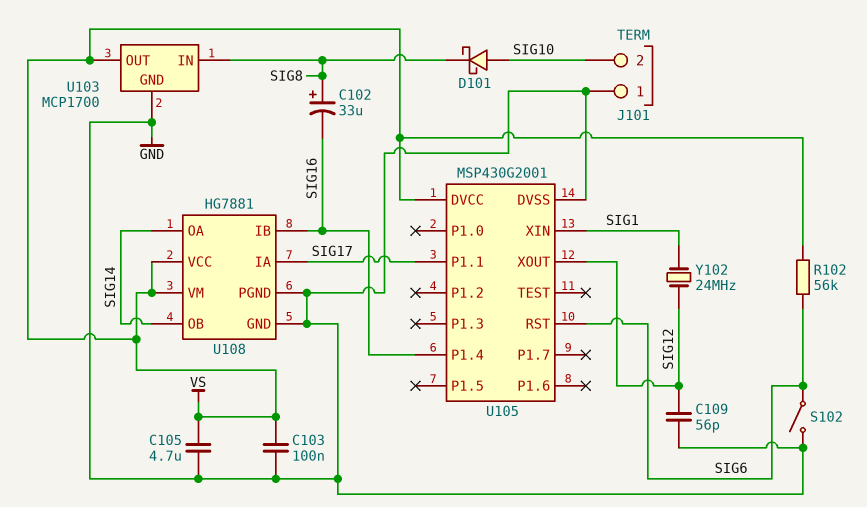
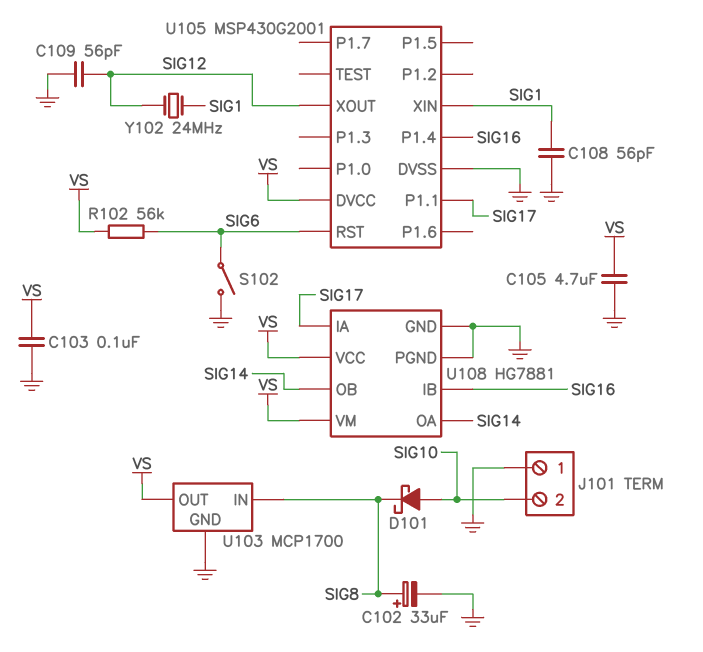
C102: 33uF (plus SIG8, minus SIG16) -> 33uF (plus SIG8, minus GND)
C108: none -> 56pF (GND, SIG1)

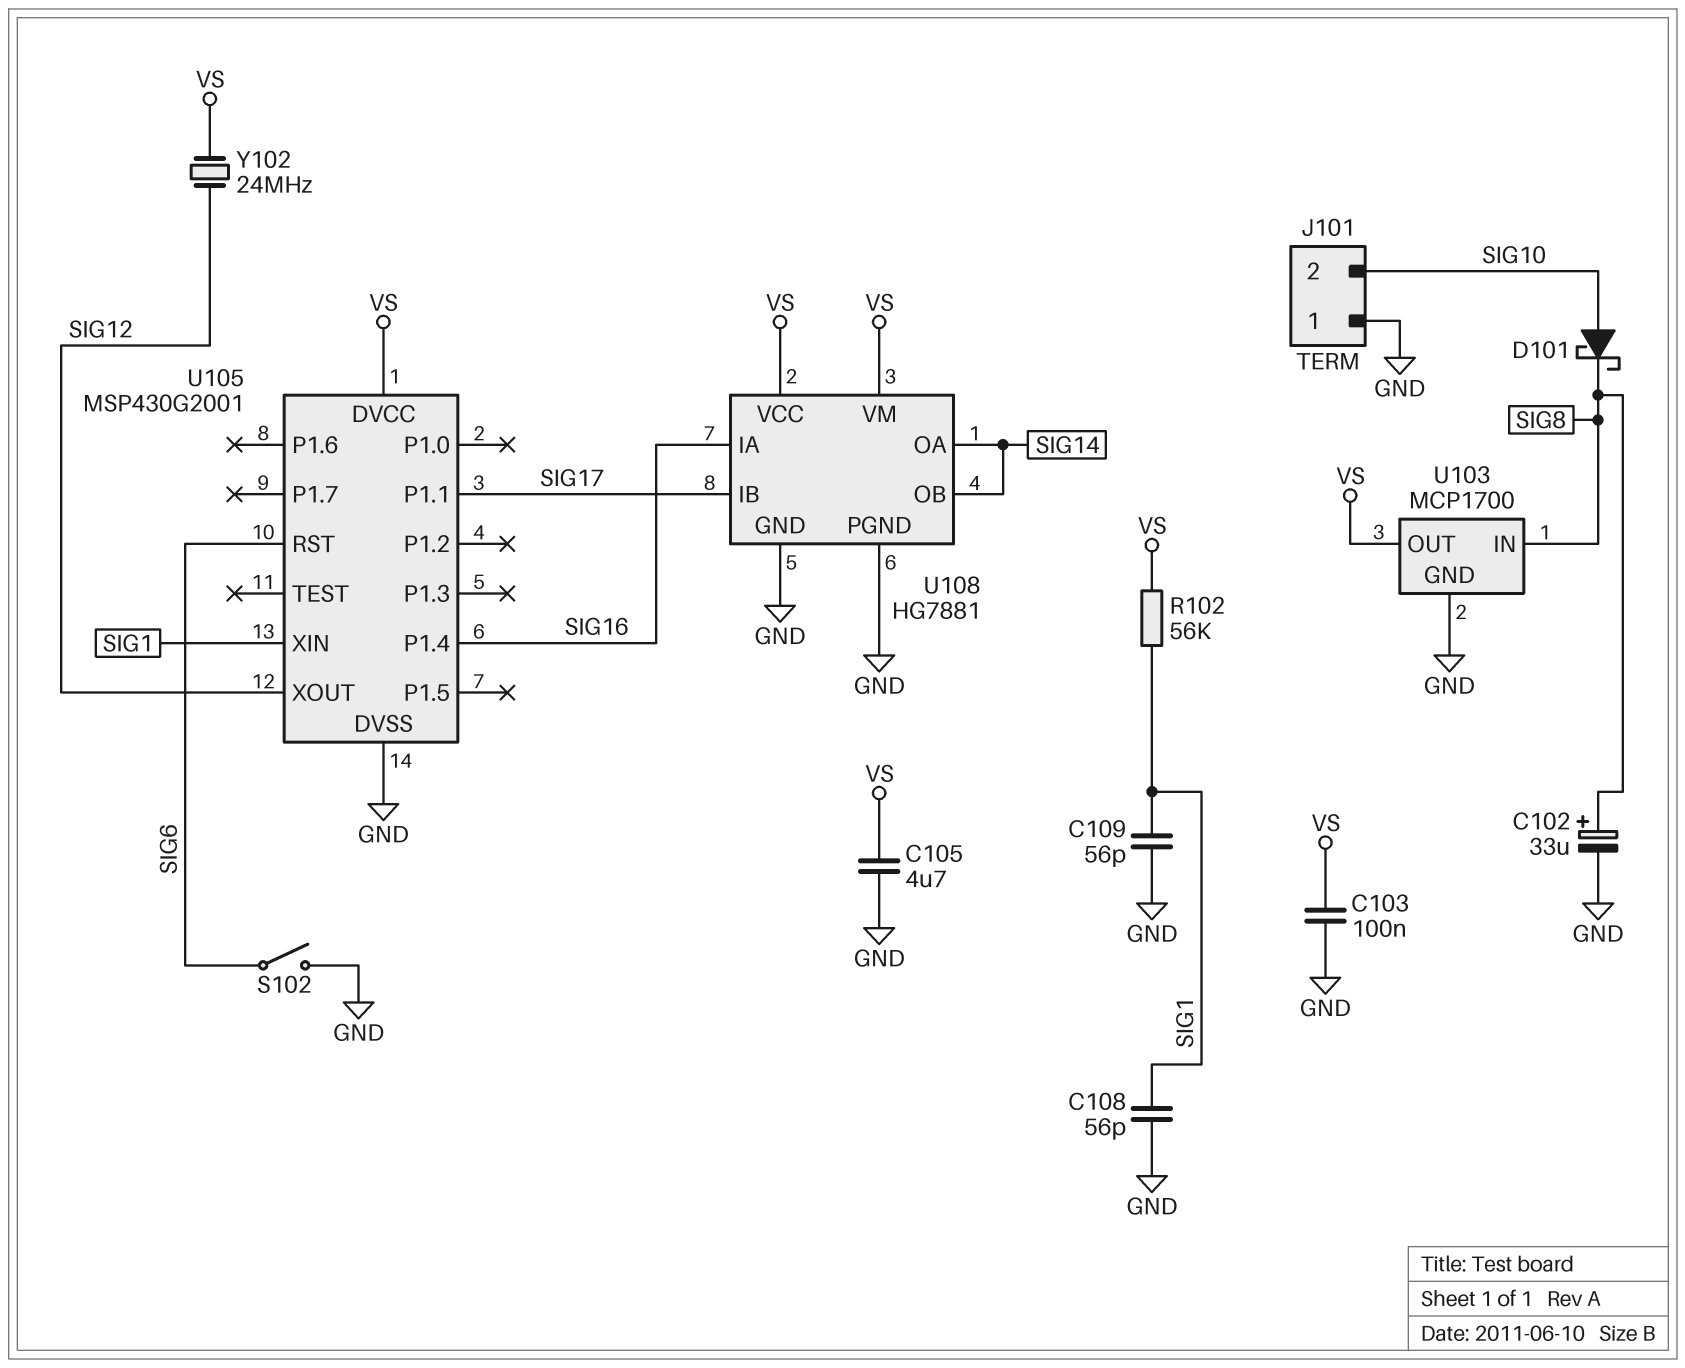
C109: 56pF (GND, SIG12) -> 56pF (GND, SIG1)
R102: 56k (SIG6, VS) -> 56k (SIG1, VS)
U108 pin IA: SIG17 -> SIG16
U108 pin IB: SIG16 -> SIG17
Y102: 24MHz (SIG1, SIG12) -> 24MHz (SIG12, VS)

